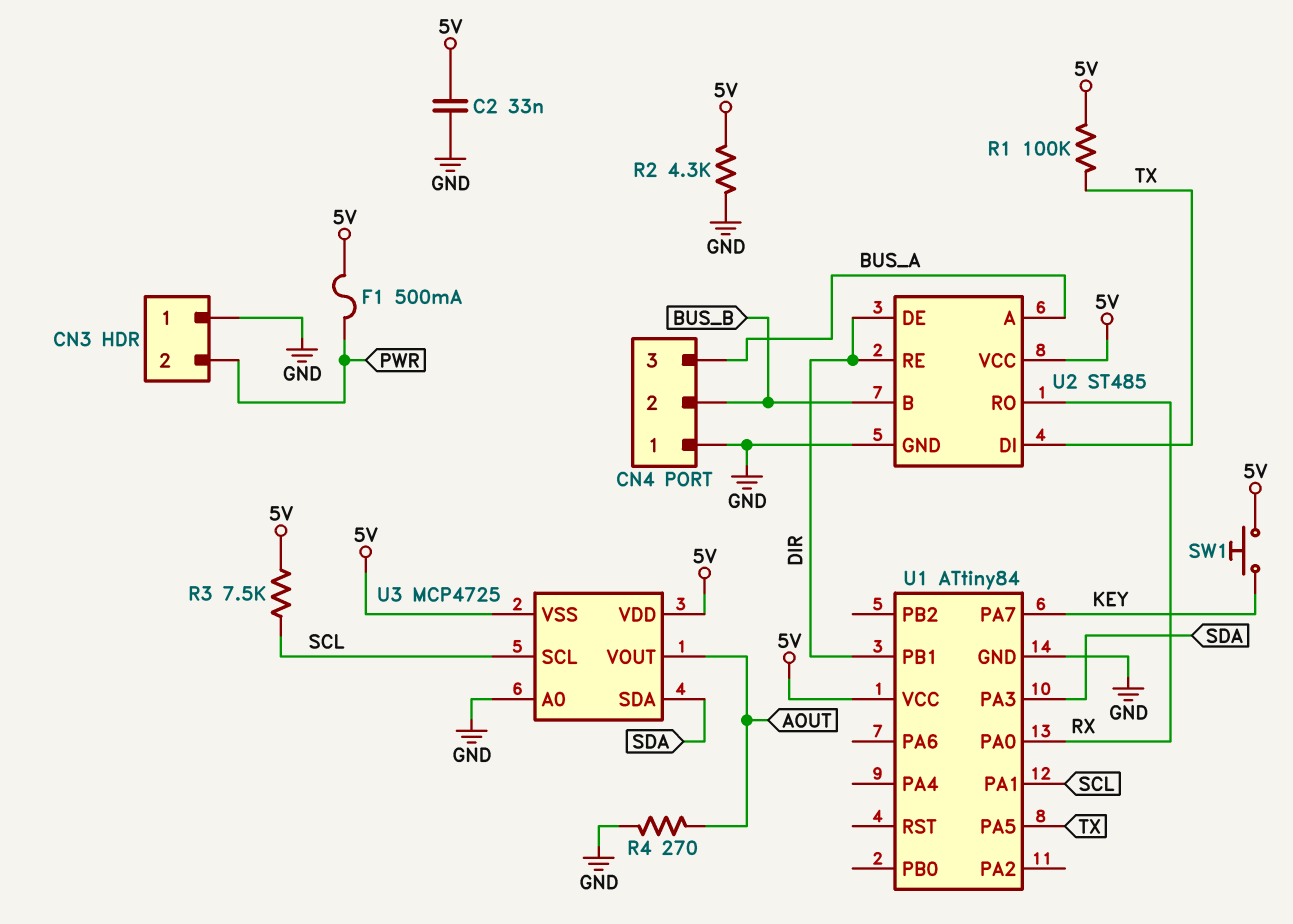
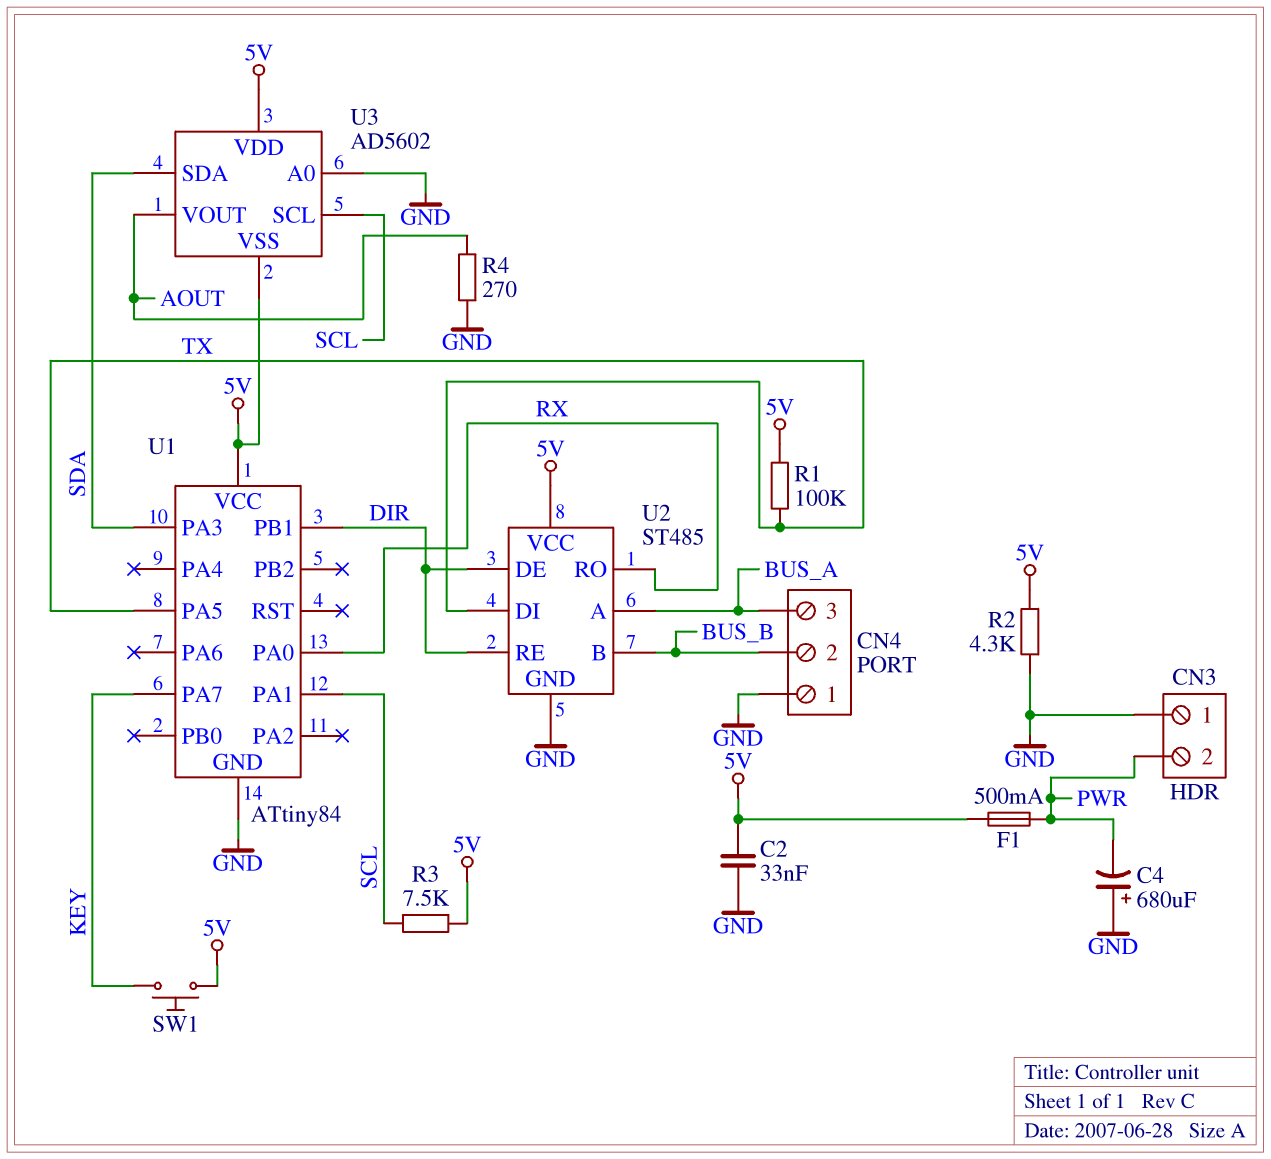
C4: none -> 680uF (plus GND, minus PWR)
U3: MCP4725 -> AD5602

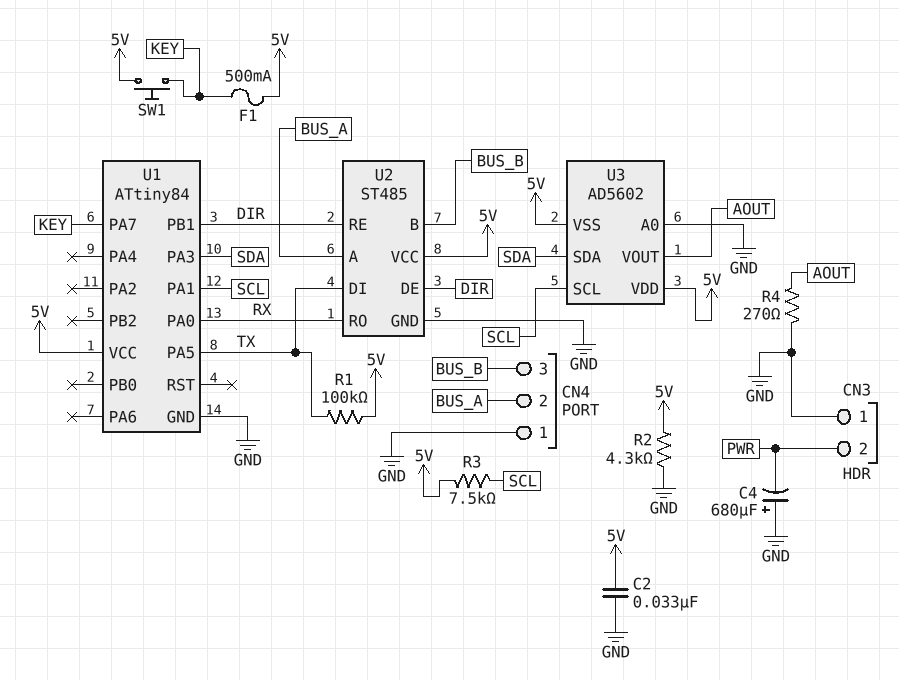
CN4 pin 2: BUS_B -> BUS_A
CN4 pin 3: BUS_A -> BUS_B
F1: 500mA (5V, PWR) -> 500mA (5V, KEY)

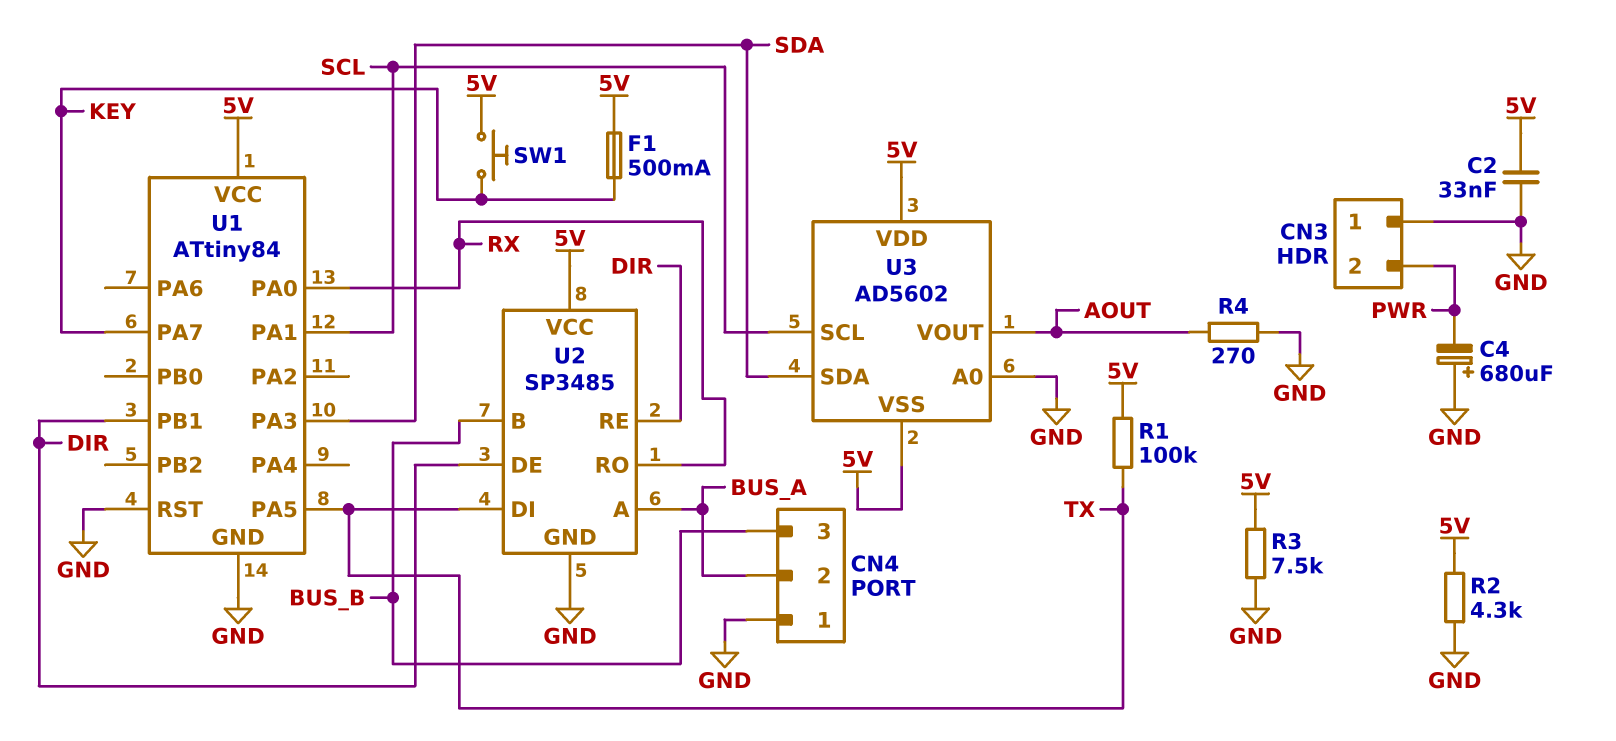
R3: 7.5k (5V, SCL) -> 7.5k (5V, GND)
U1 pin RST: none -> GND
U2: ST485 -> SP3485

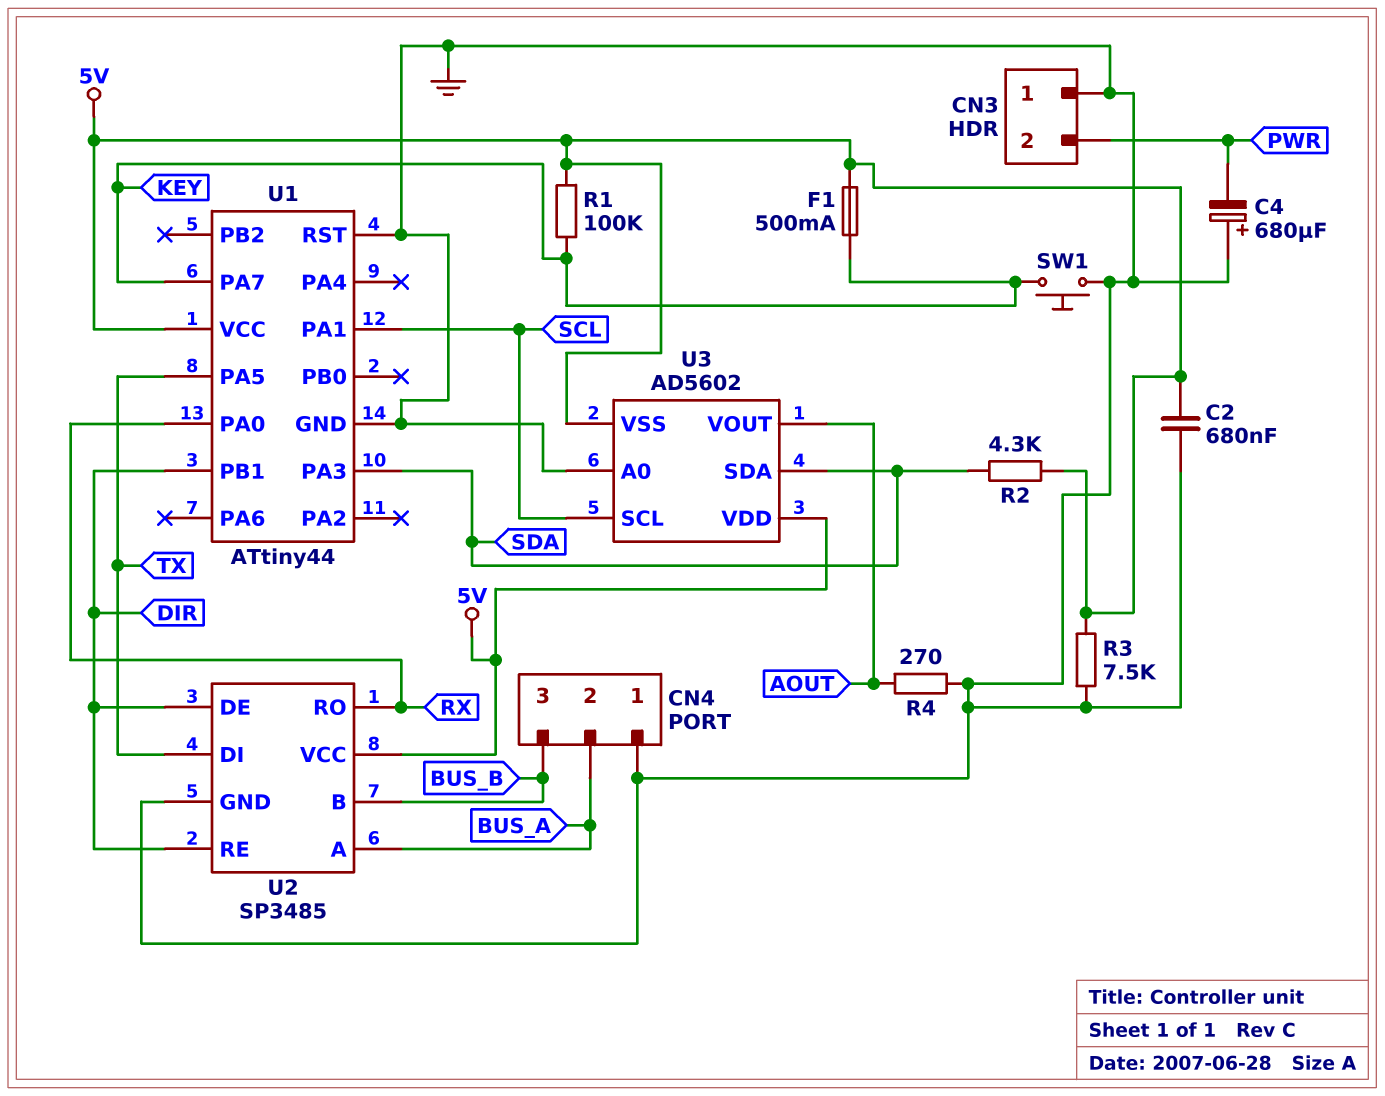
C2: 33nF (5V, GND) -> 680nF (5V, GND)
R1: 100k (5V, TX) -> 100k (5V, KEY)
R2: 4.3k (5V, GND) -> 4.3k (5V, SDA)
SW1: button (5V, KEY) -> button (GND, KEY)
U1: ATtiny84 -> ATtiny44

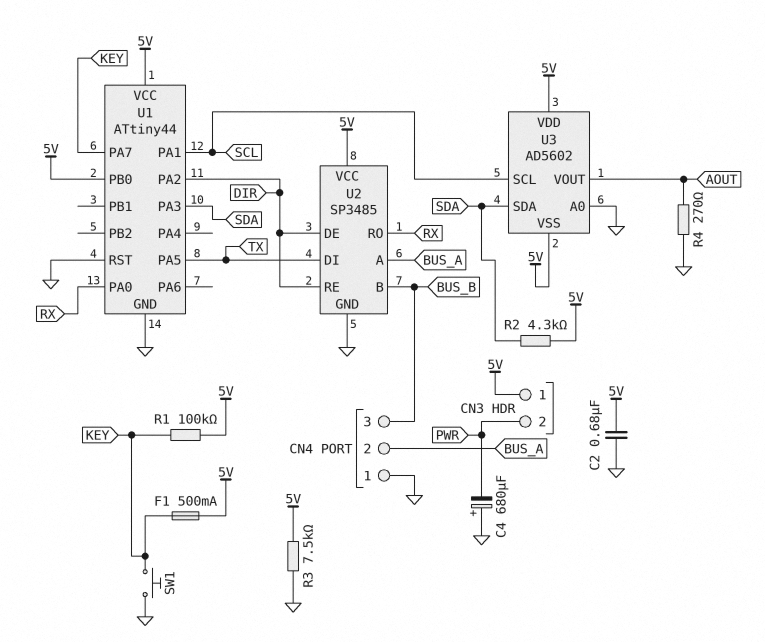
CN3 pin 1: GND -> 5V
U1 pin PA2: none -> DIR
U1 pin PB0: none -> 5V
U1 pin PB1: DIR -> none

